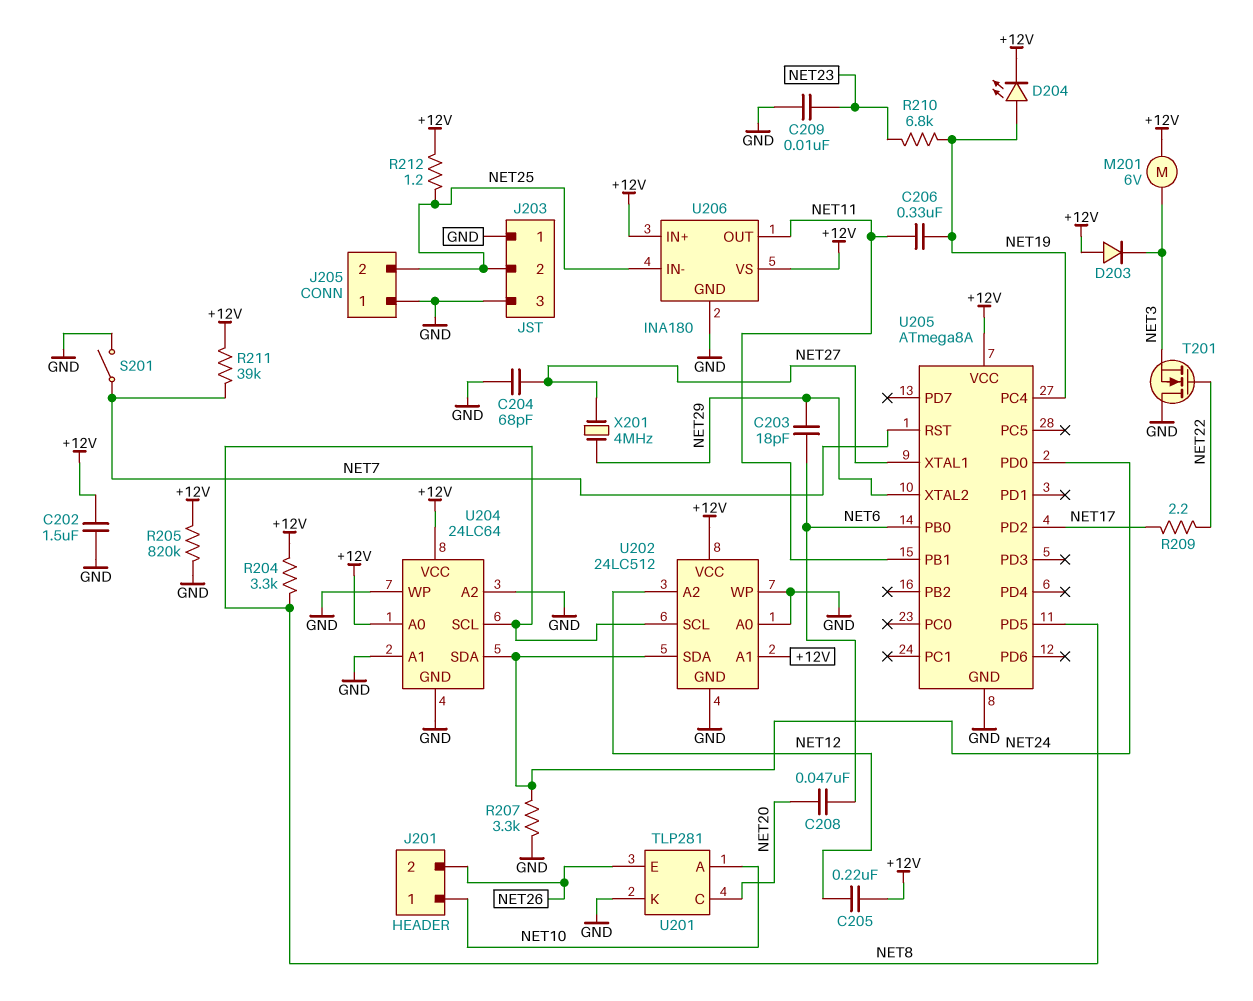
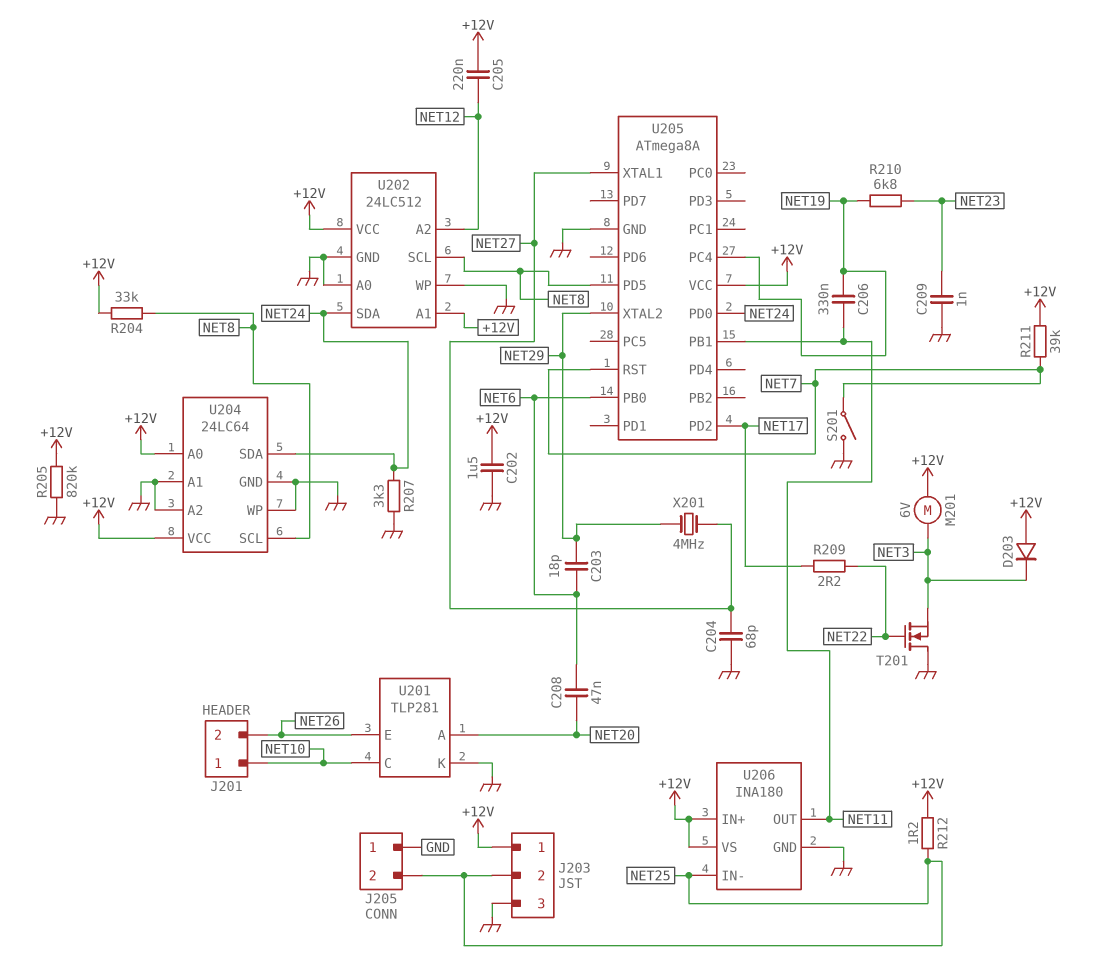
C209: 10nF (GND, NET23) -> 1nF (GND, NET23)
D204: LED (A NET19, K +12V) -> none
J203 pin 1: GND -> +12V
R204: 3.3k (+12V, NET8) -> 33k (+12V, NET8)
U201 pin A: NET10 -> NET20
U201 pin C: NET20 -> NET10

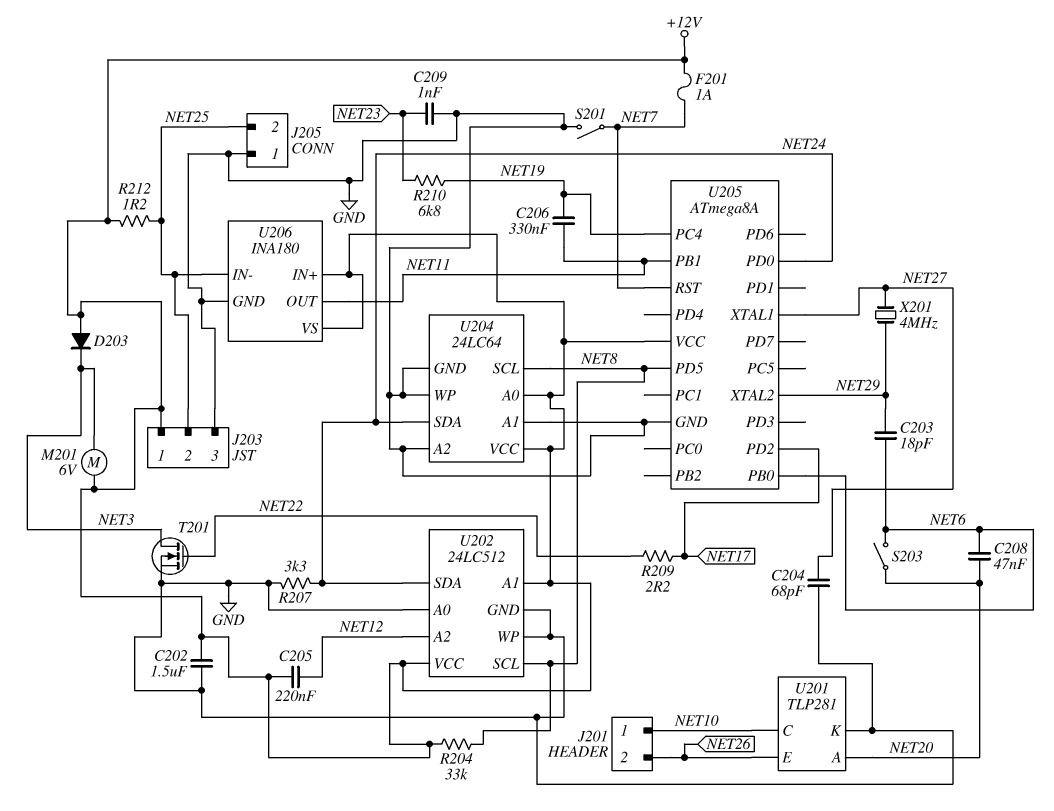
F201: none -> 1A (+12V, NET7)
R205: 820k (+12V, GND) -> none
R211: 39k (+12V, NET7) -> none
S203: none -> switch (NET6, NET20)
T201: NMOS (G NET22, D GND, S NET3) -> NMOS (G NET22, D NET3, S GND)

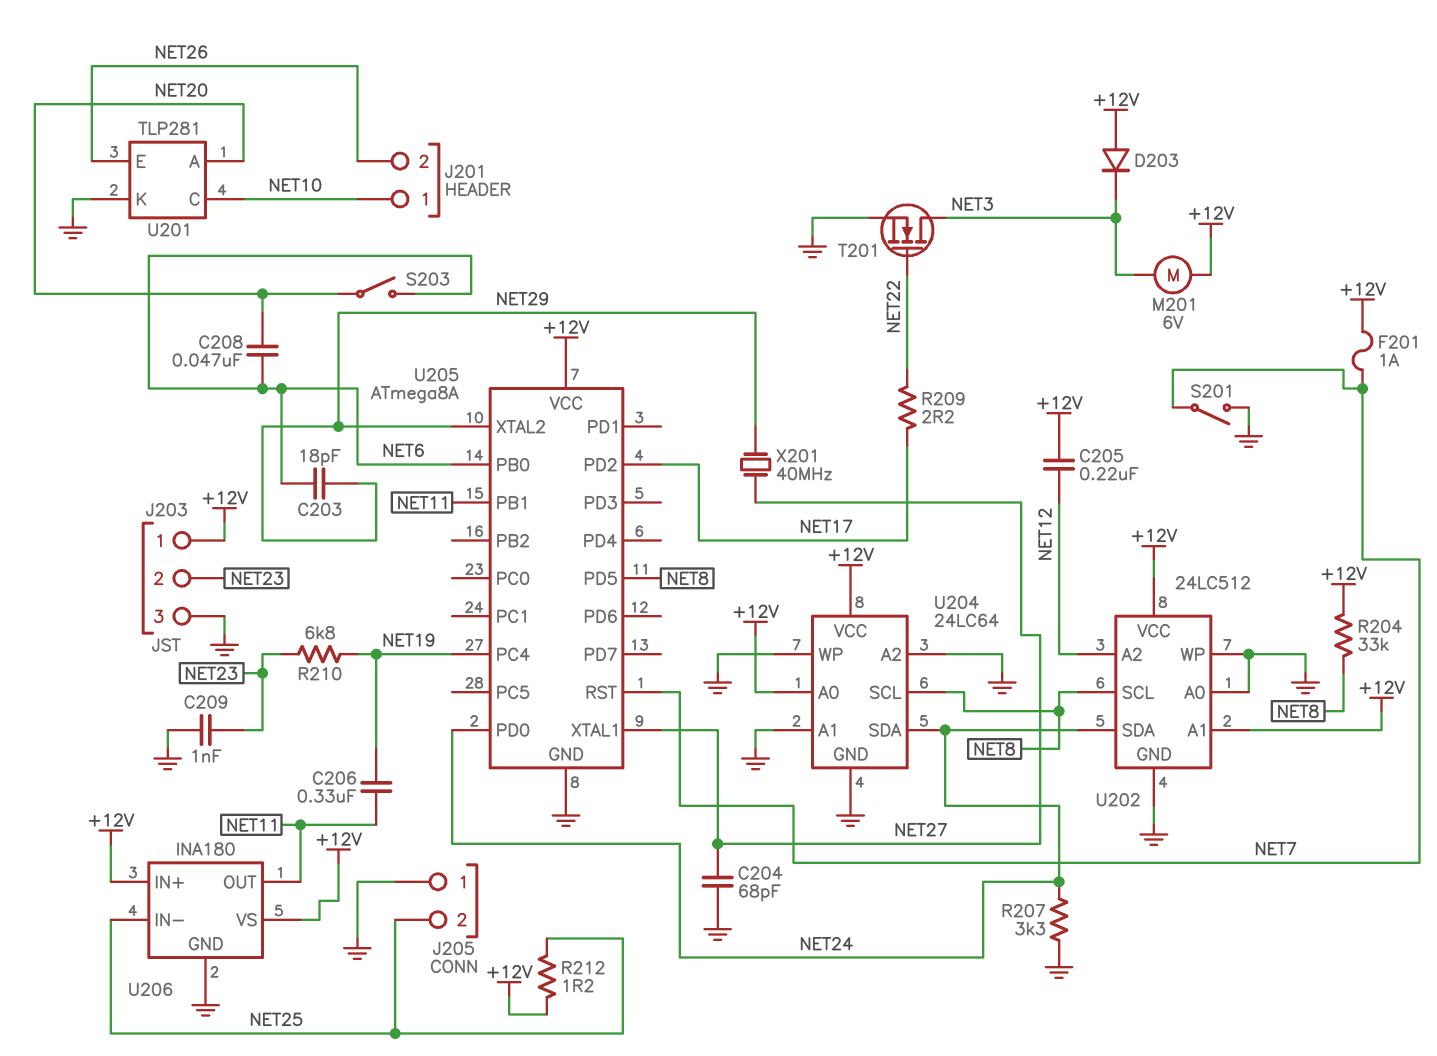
C202: 1.5uF (+12V, GND) -> none
J203 pin 2: NET25 -> NET23
X201: 4MHz (NET27, NET29) -> 40MHz (NET27, NET29)

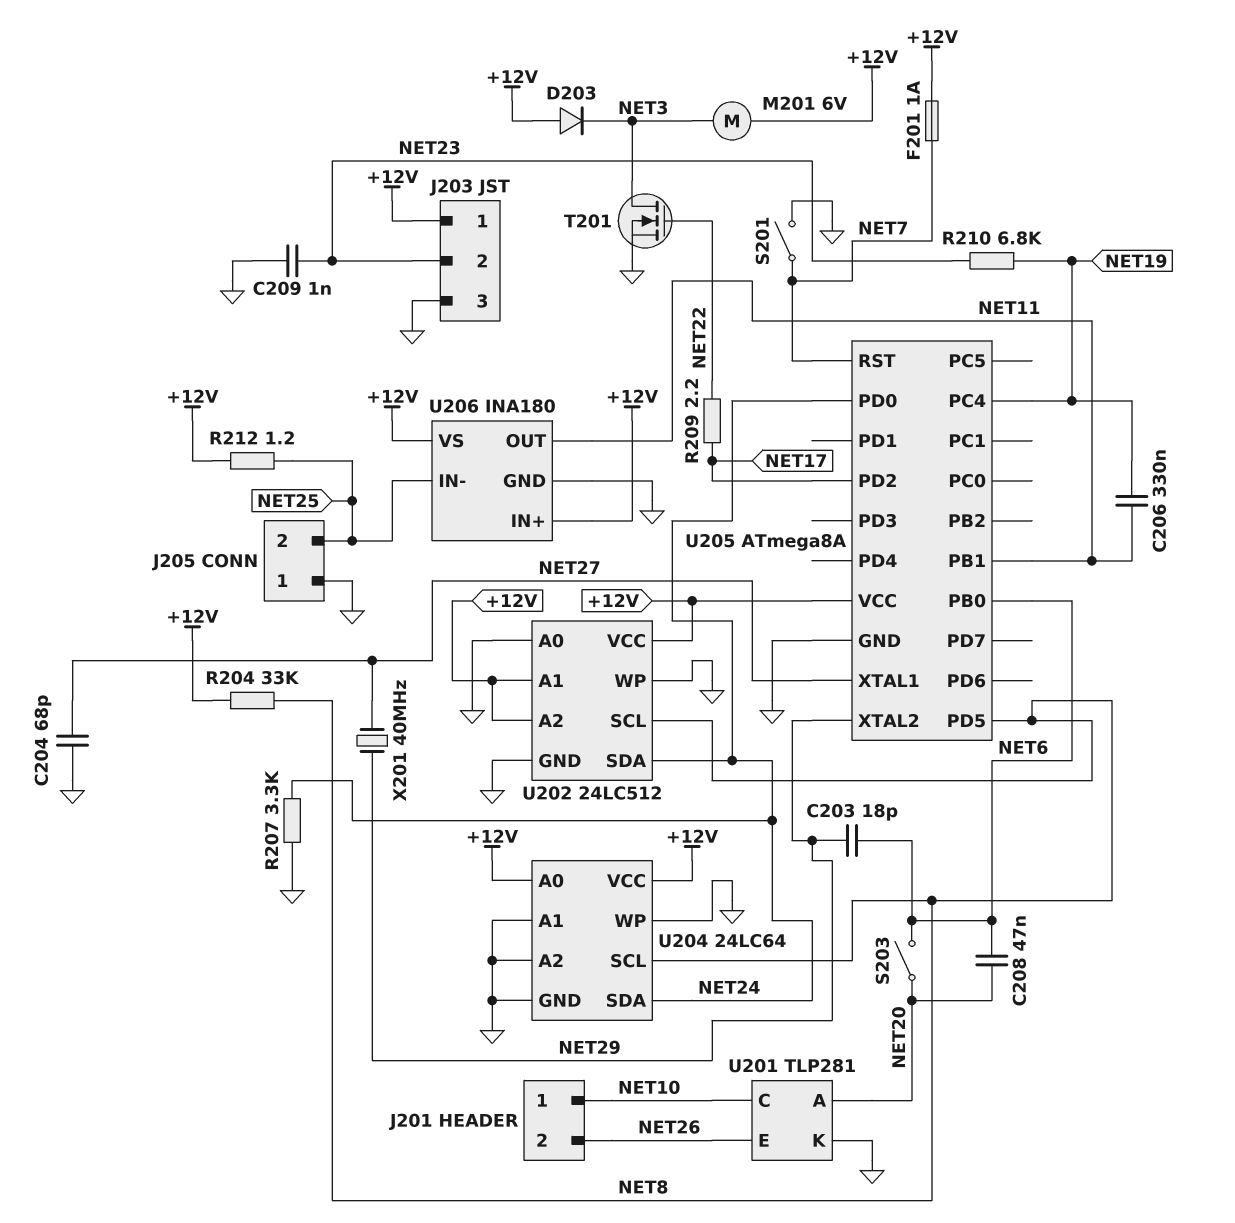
C205: 220nF (+12V, NET12) -> none
U202 pin A2: NET12 -> +12V

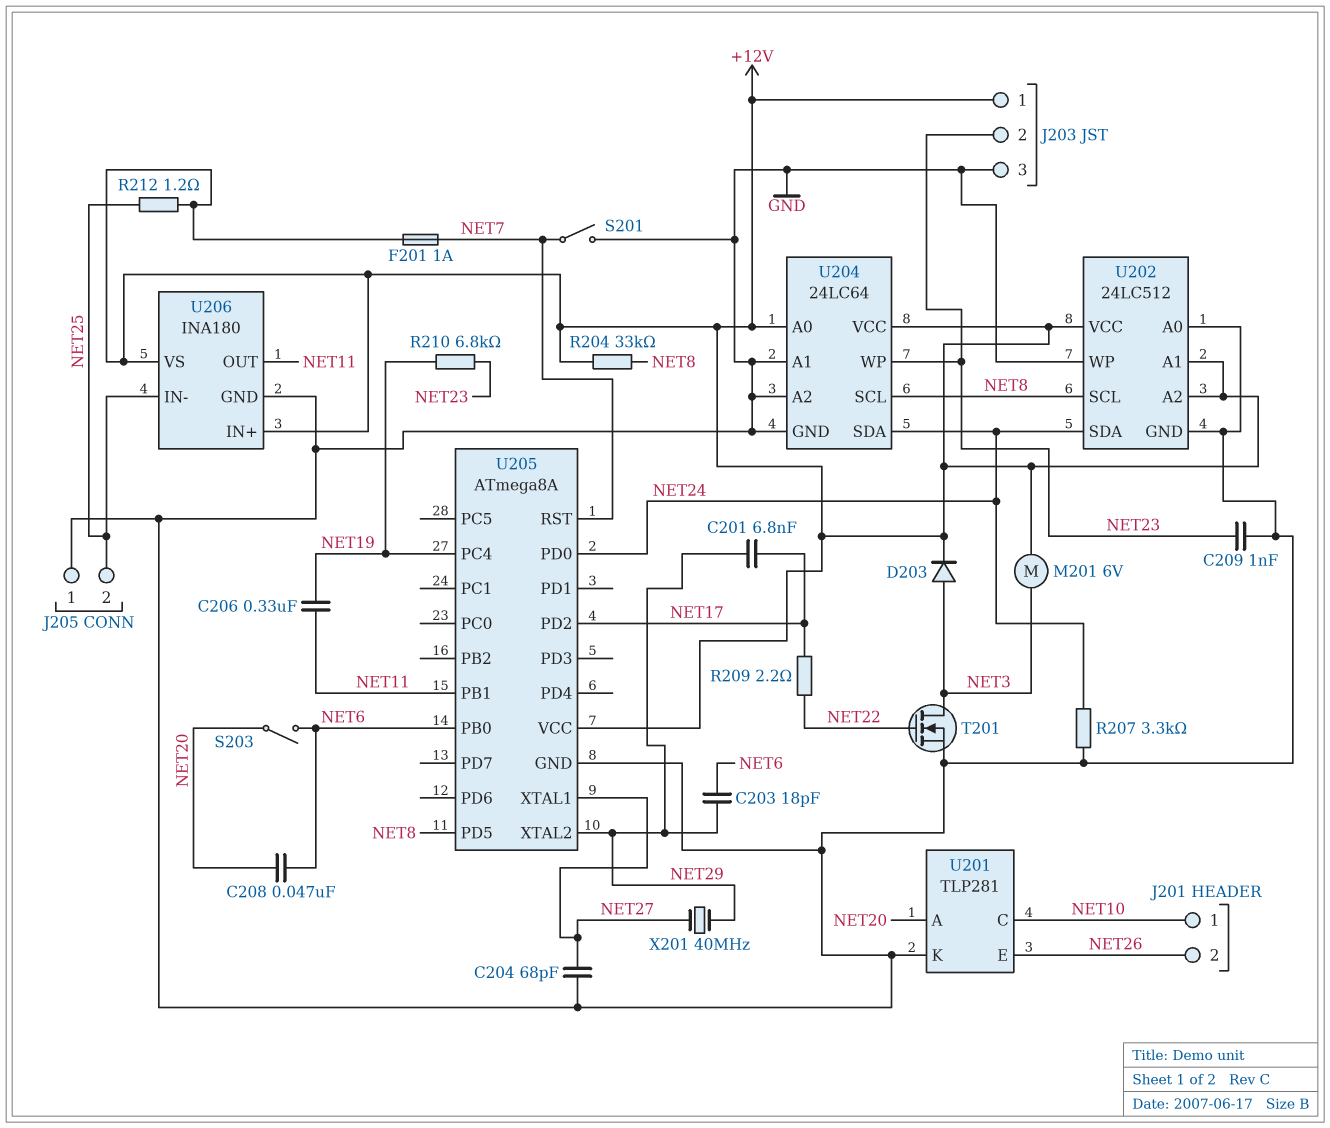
C201: none -> 6.8nF (NET17, NET29)
D203: diode (A +12V, K NET3) -> diode (A NET3, K +12V)
U204 pin WP: GND -> NET23

